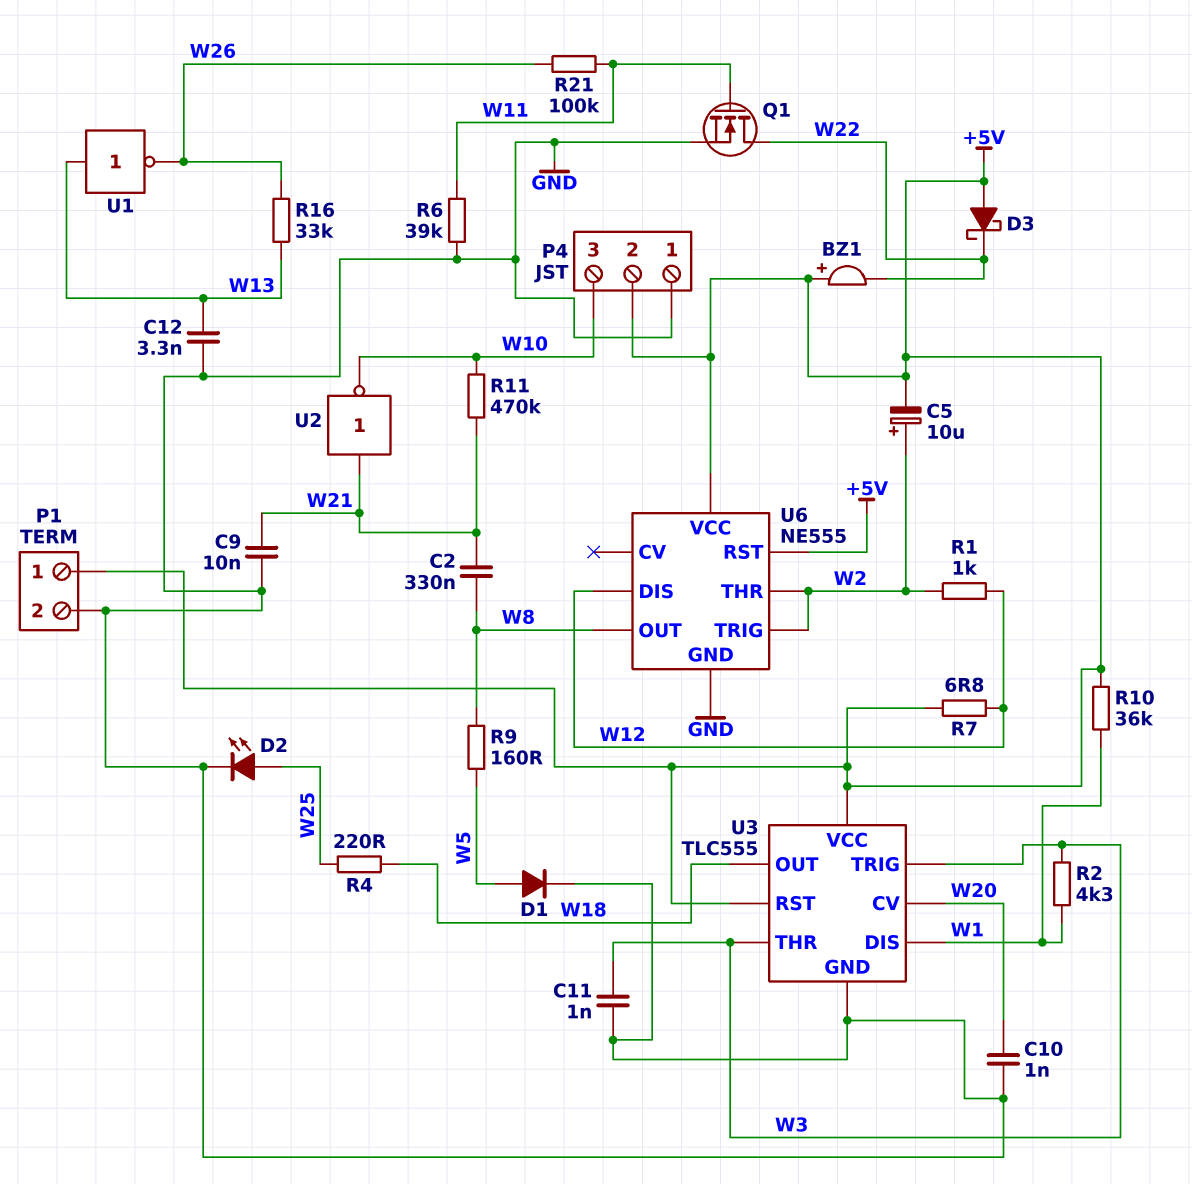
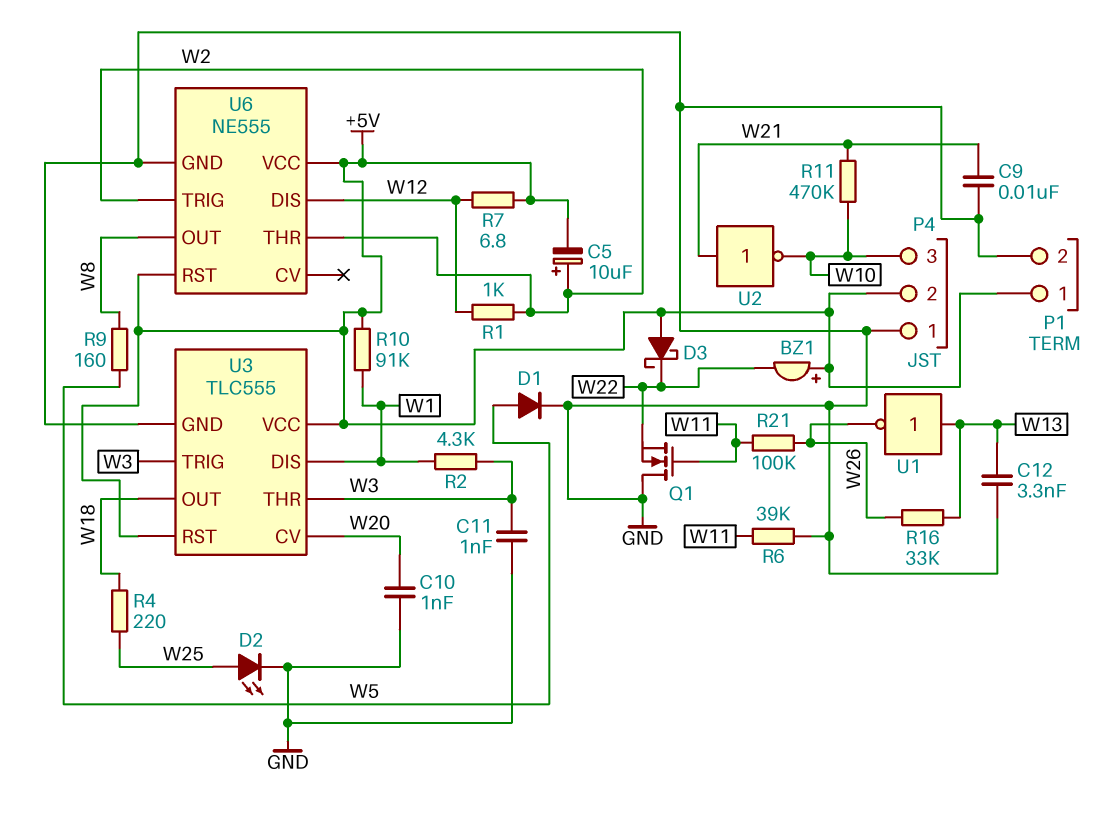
C2: 330nF (W8, W21) -> none
Q1: NMOS (G W11, D W22, S GND) -> NMOS (G W11, D GND, S W22)
R10: 36k (+5V, W1) -> 91k (+5V, W1)

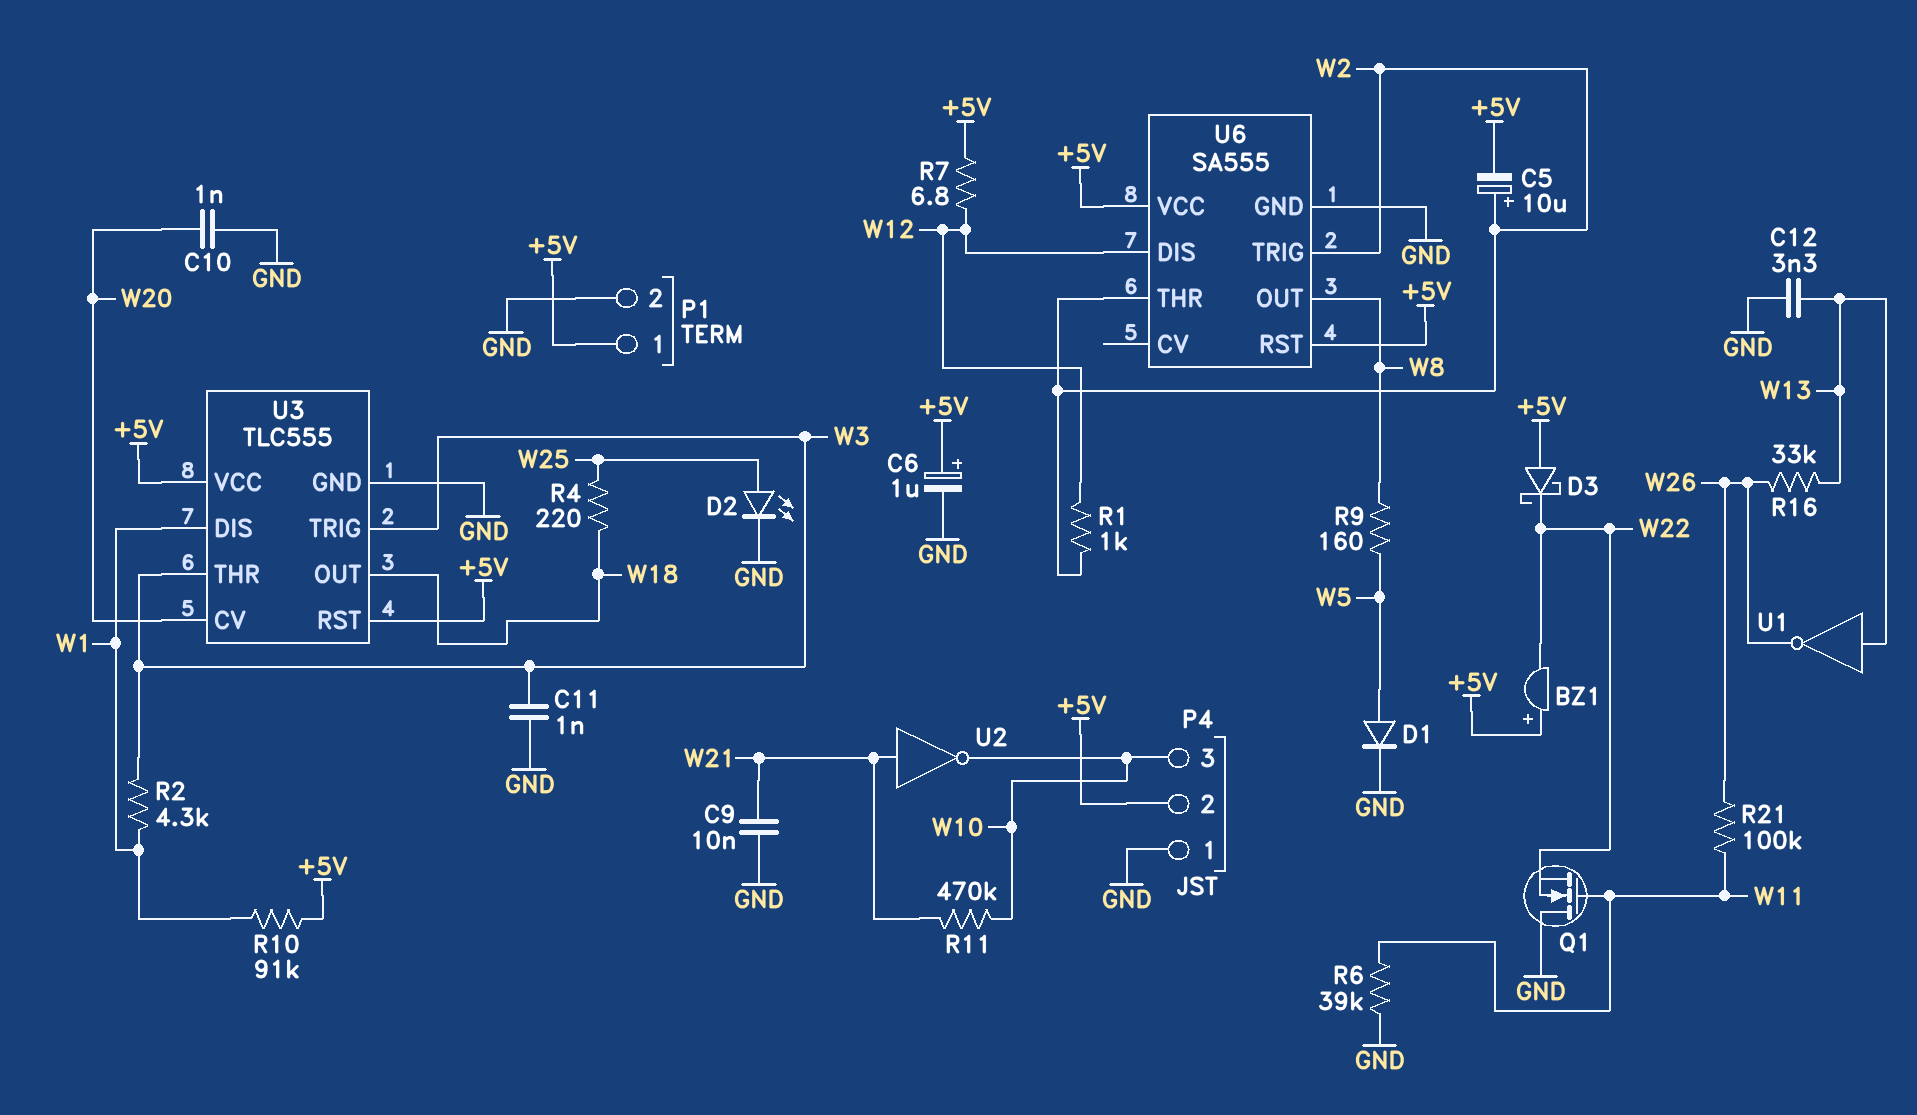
C6: none -> 1uF (plus +5V, minus GND)
U6: NE555 -> SA555

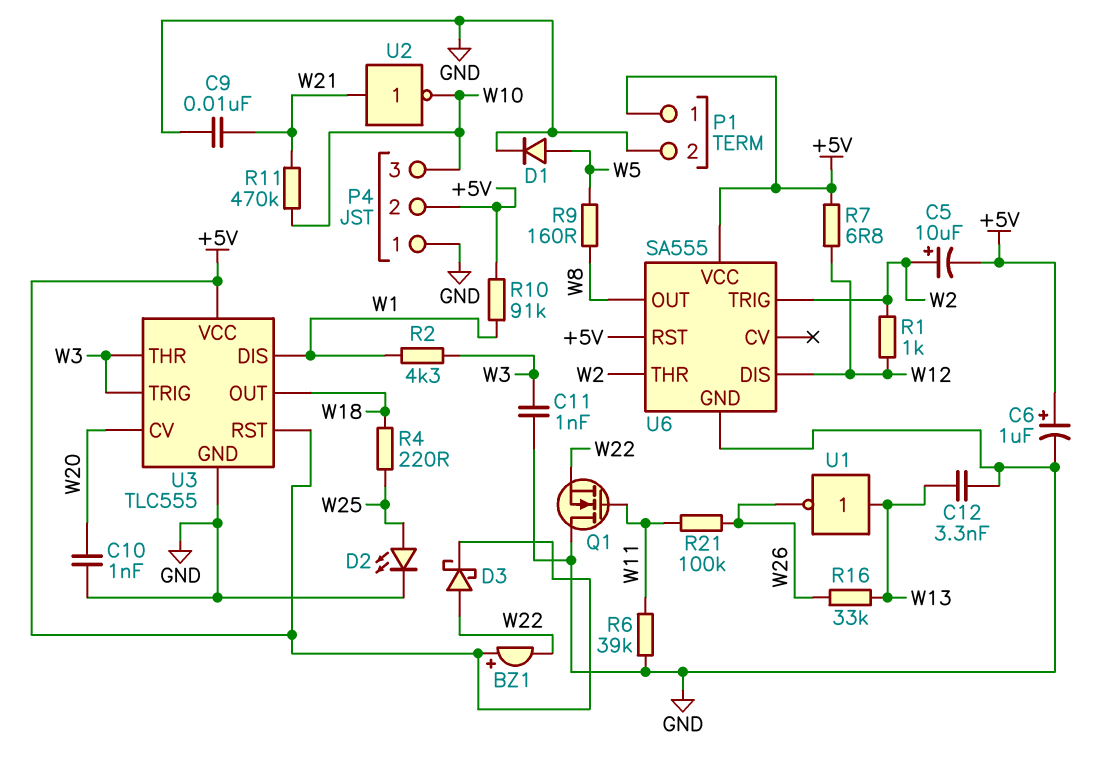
D3: schottky (A +5V, K W22) -> schottky (A W22, K +5V)

